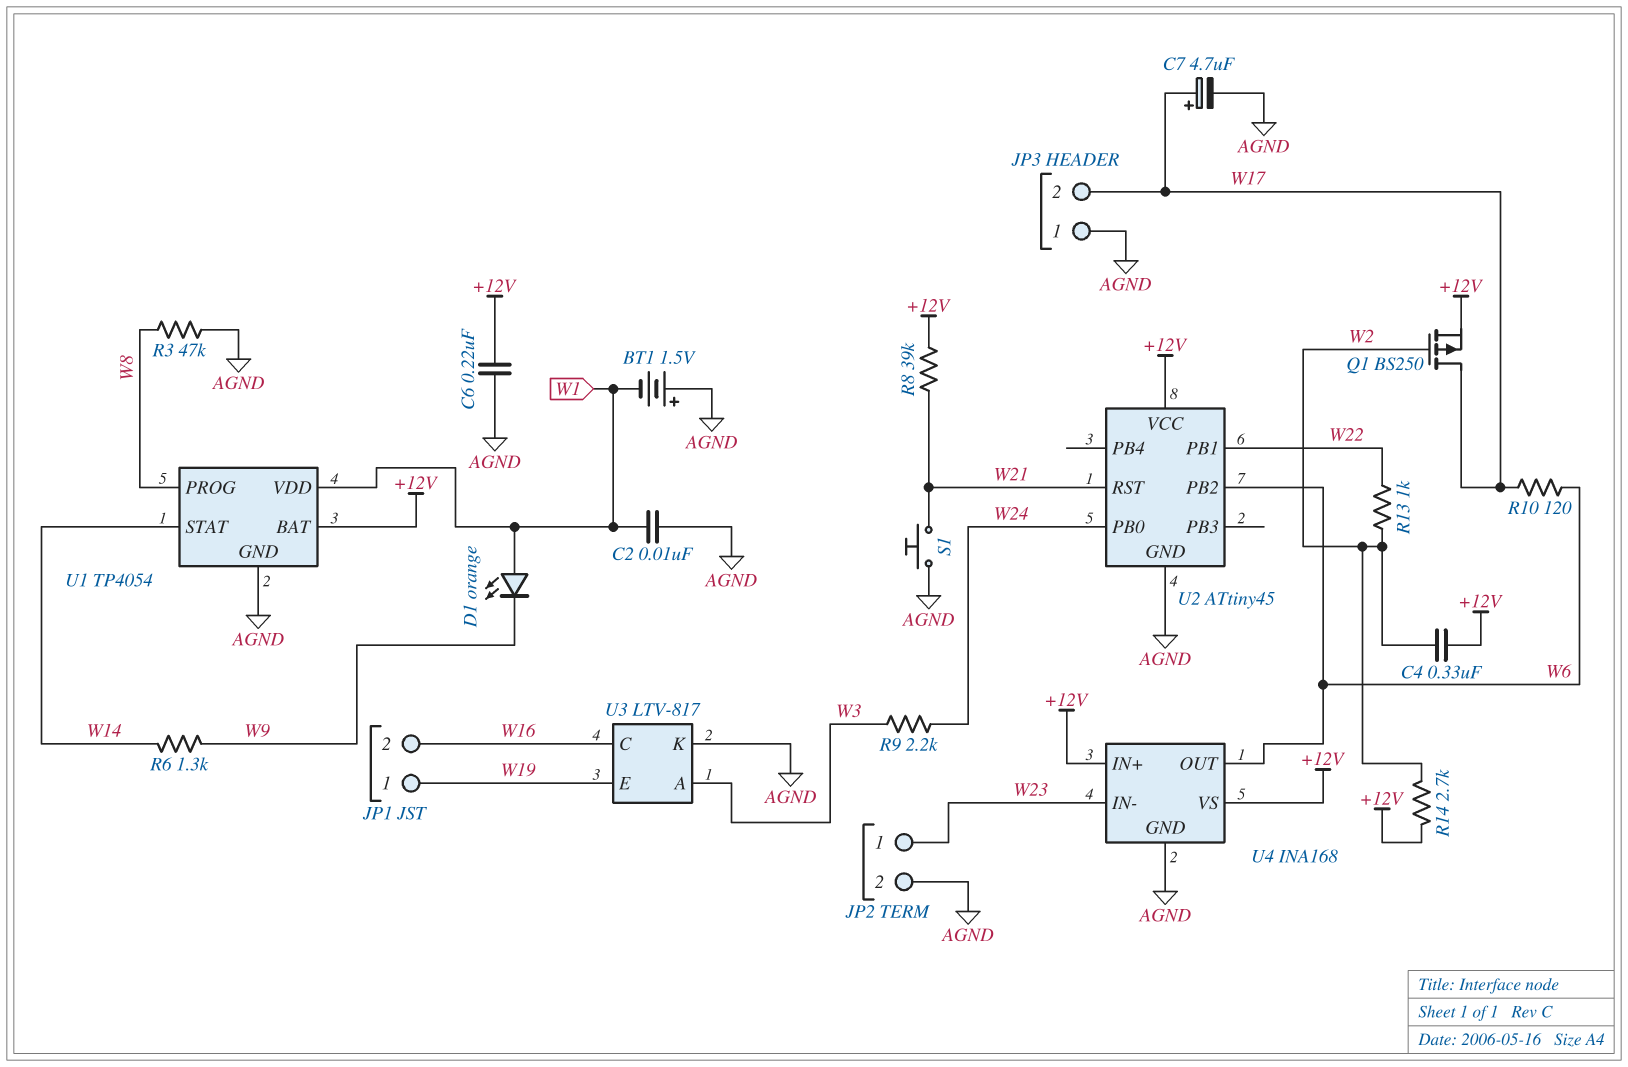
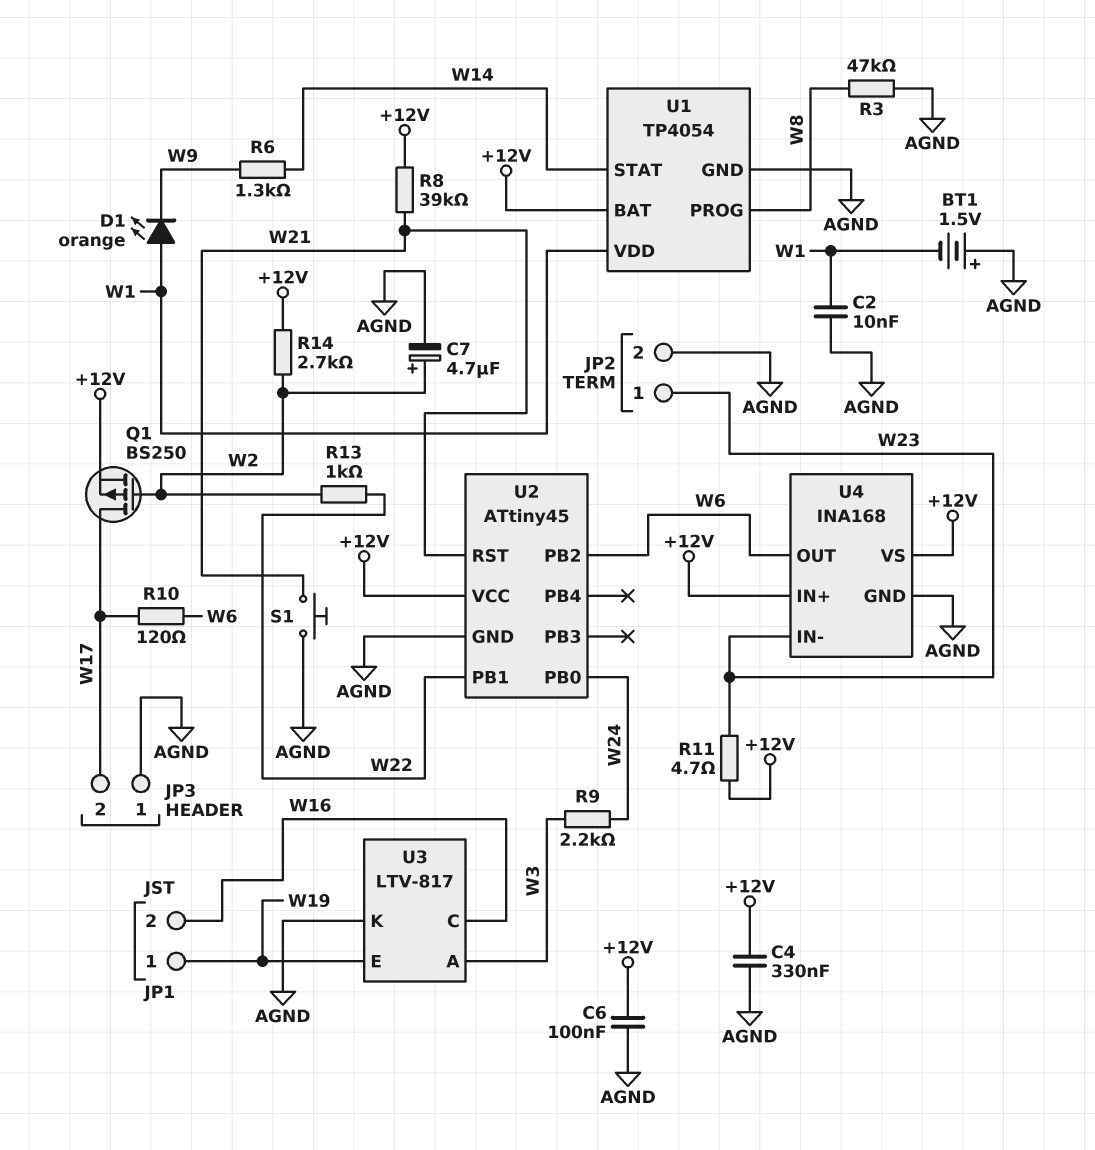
C4: 330nF (+12V, W2) -> 330nF (+12V, AGND)
C6: 220nF (+12V, AGND) -> 100nF (+12V, AGND)
C7: 4.7uF (plus W17, minus AGND) -> 4.7uF (plus W2, minus AGND)
R11: none -> 4.7 (+12V, W23)

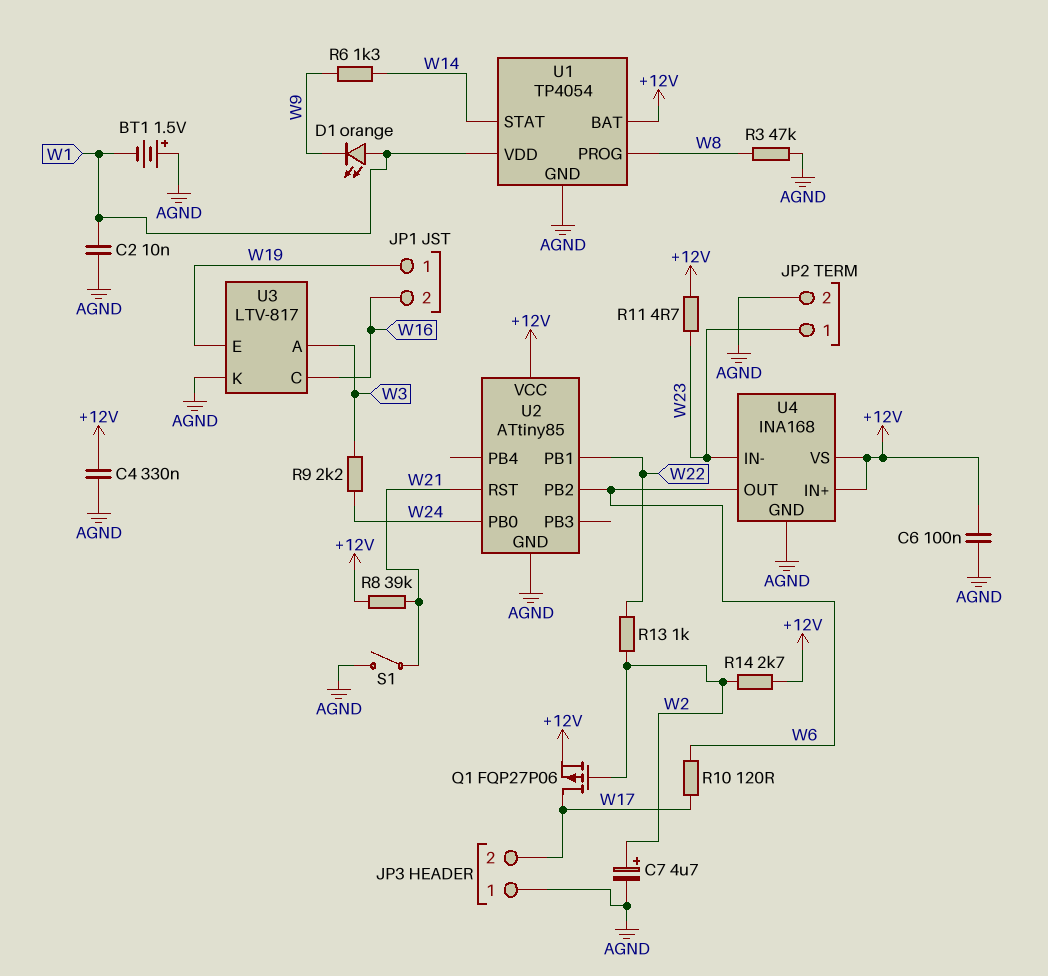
Q1: PMOS BS250 (G W2, D W17, S +12V) -> PMOS FQP27P06 (G W2, D W17, S +12V)
S1: button (AGND, W21) -> switch (AGND, W21)
U2: ATtiny45 -> ATtiny85

